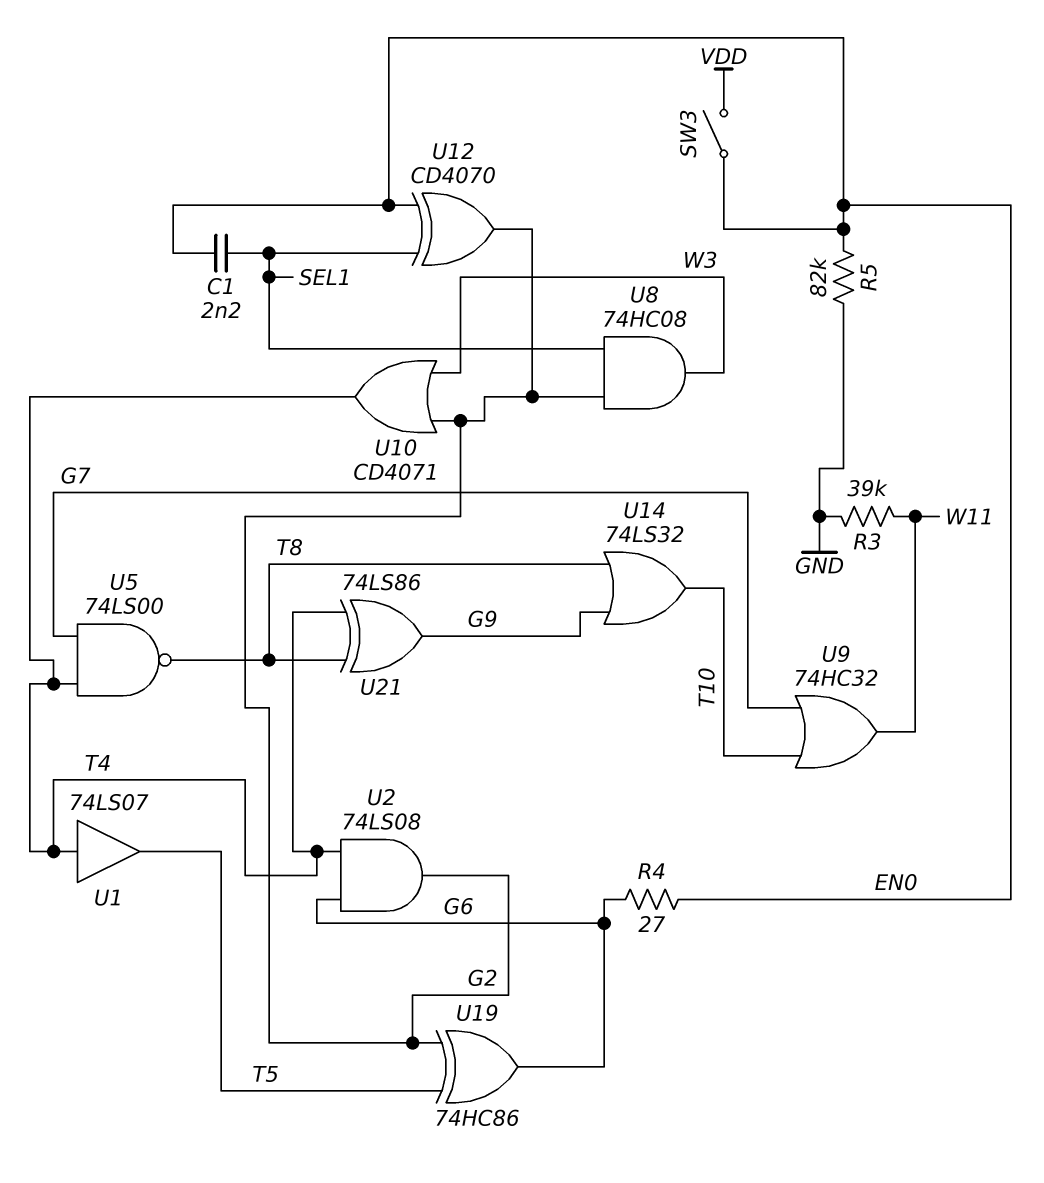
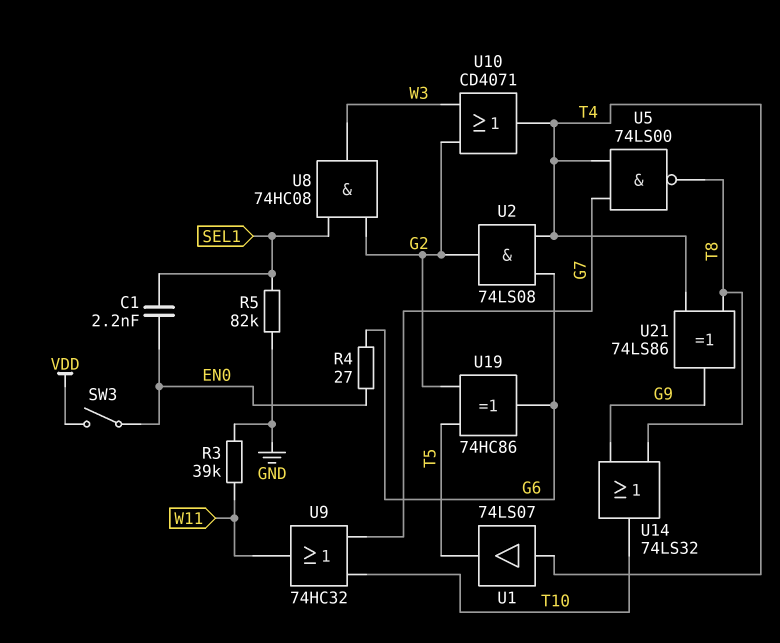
R5: 82k (EN0, GND) -> 82k (GND, SEL1)
U12: XOR CD4070 (in EN0, in SEL1, out G2) -> none

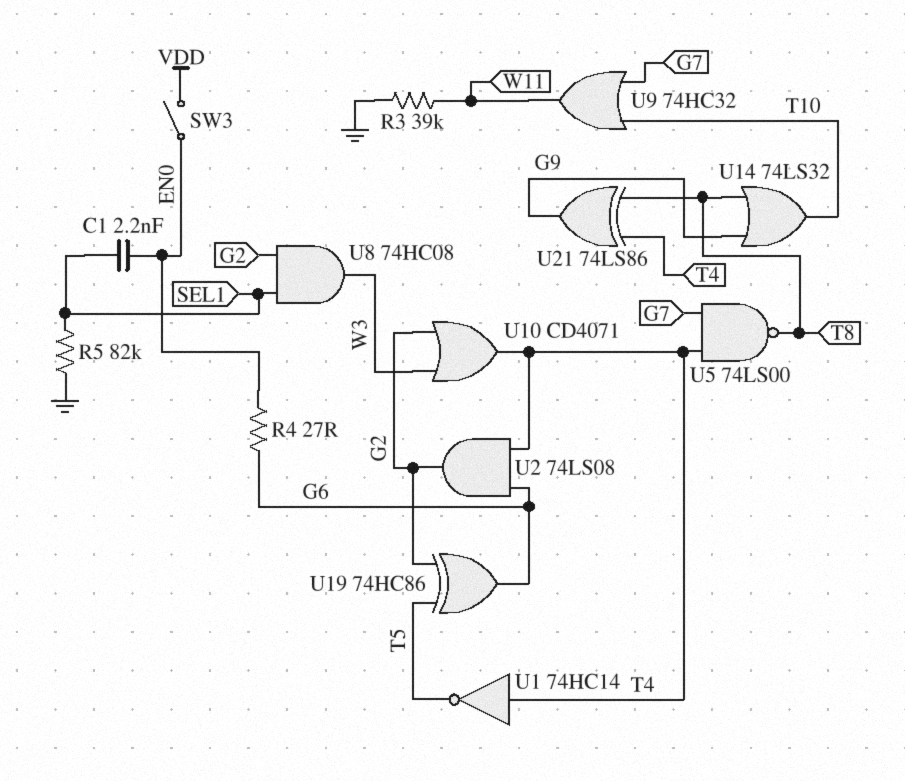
U1: buffer 74LS07 (in T4, out T5) -> NOT 74HC14 (in T4, out T5)

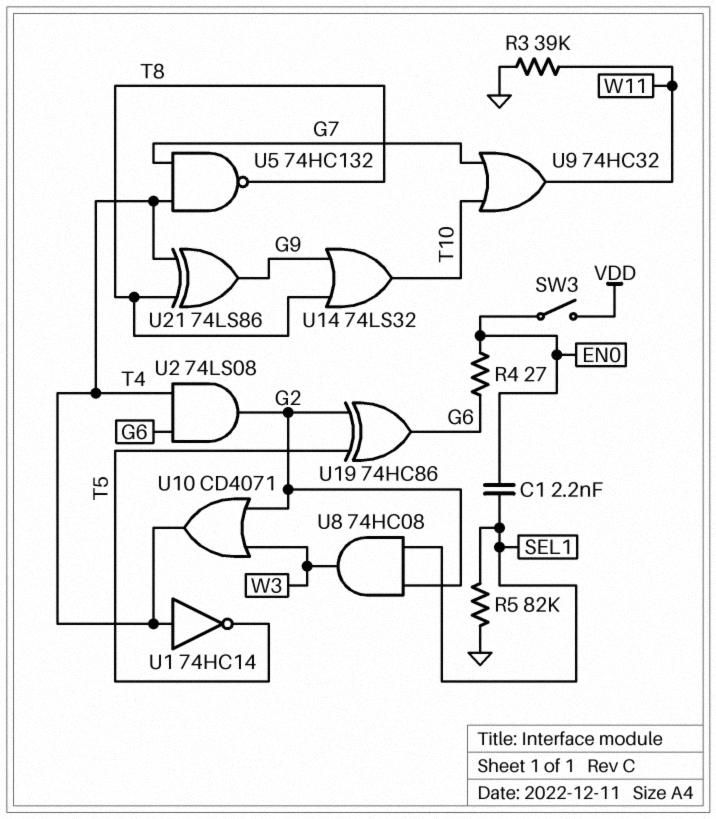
U5: NAND 74LS00 (in G7, in T4, out T8) -> NAND 74HC132 (in G7, in T4, out T8)

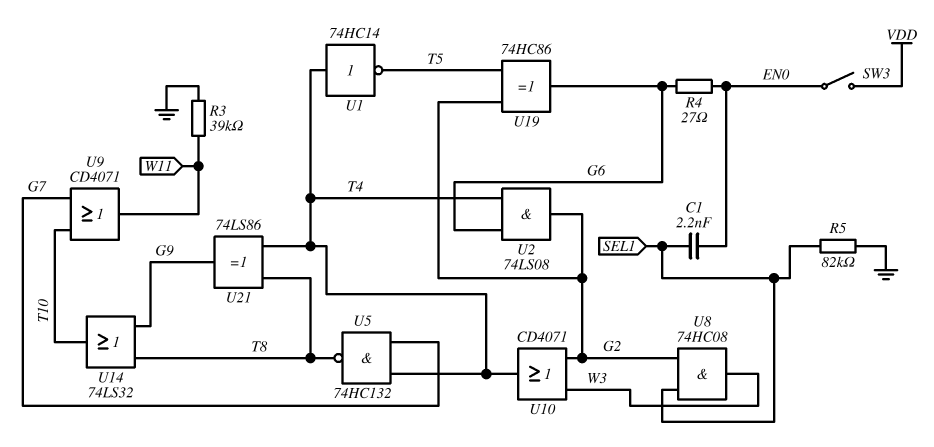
U9: OR 74HC32 (in G7, in T10, out W11) -> OR CD4071 (in G7, in T10, out W11)

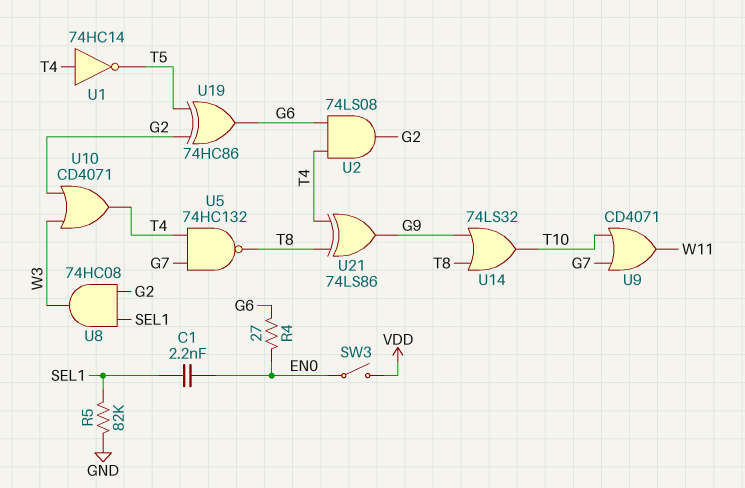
R3: 39k (GND, W11) -> none

